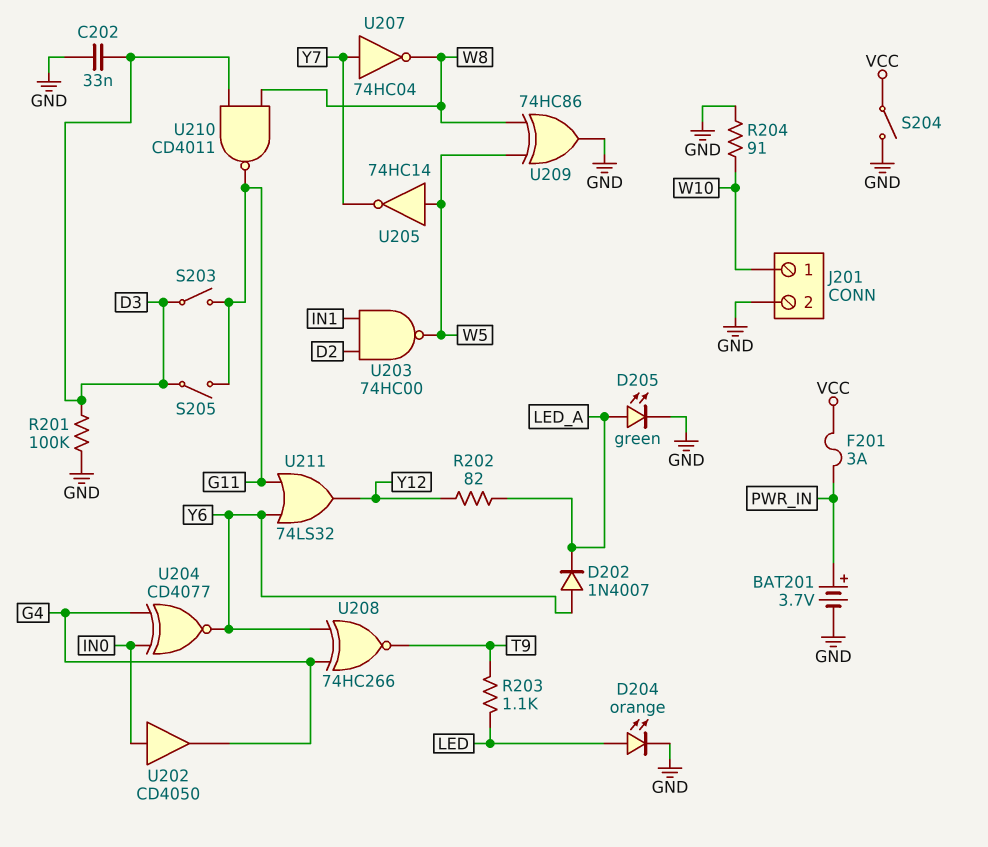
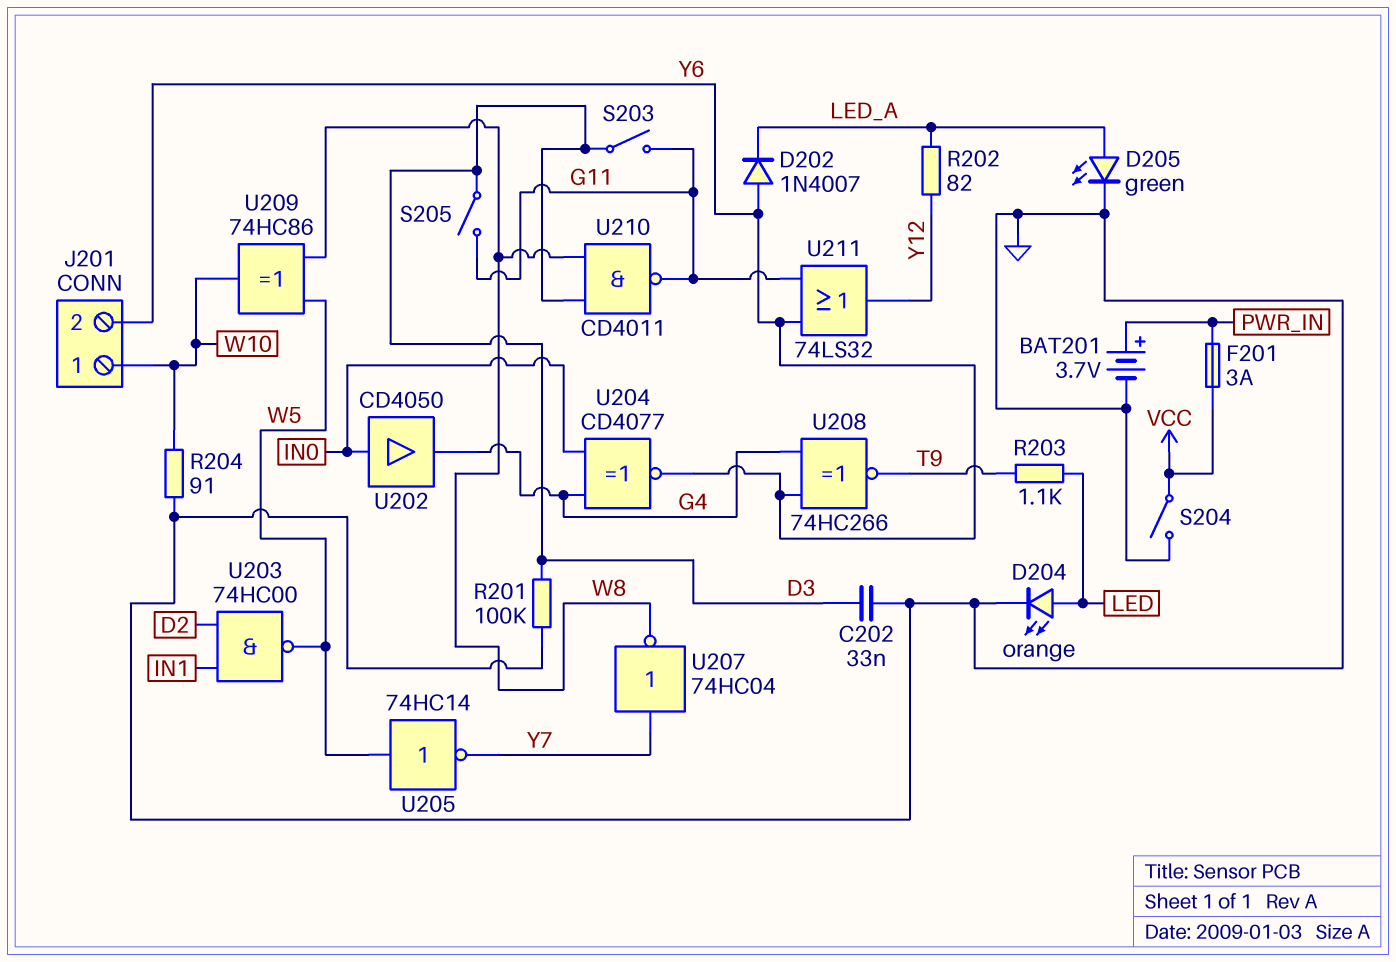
J201 pin 2: GND -> Y6
U209: XOR 74HC86 (in W5, in W8, out GND) -> XOR 74HC86 (in W5, in W8, out W10)

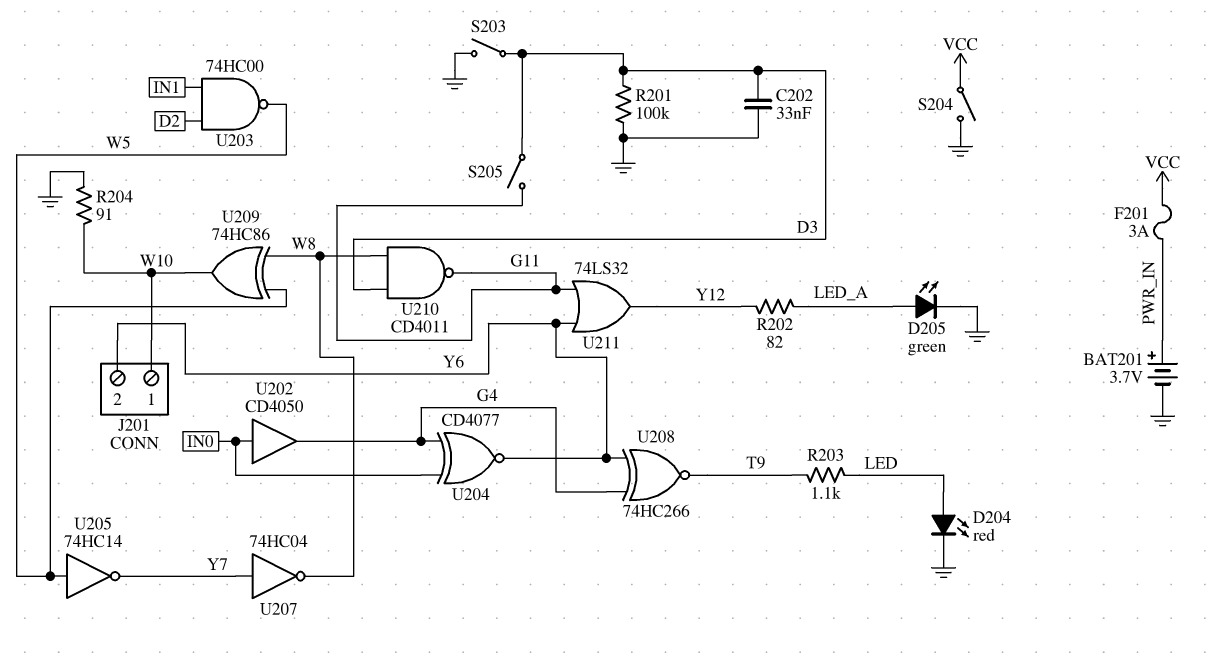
D202: diode 1N4007 (A Y6, K LED_A) -> none
D204: LED orange (A LED, K GND) -> LED red (A LED, K GND)
S203: switch (D3, G11) -> switch (D3, GND)

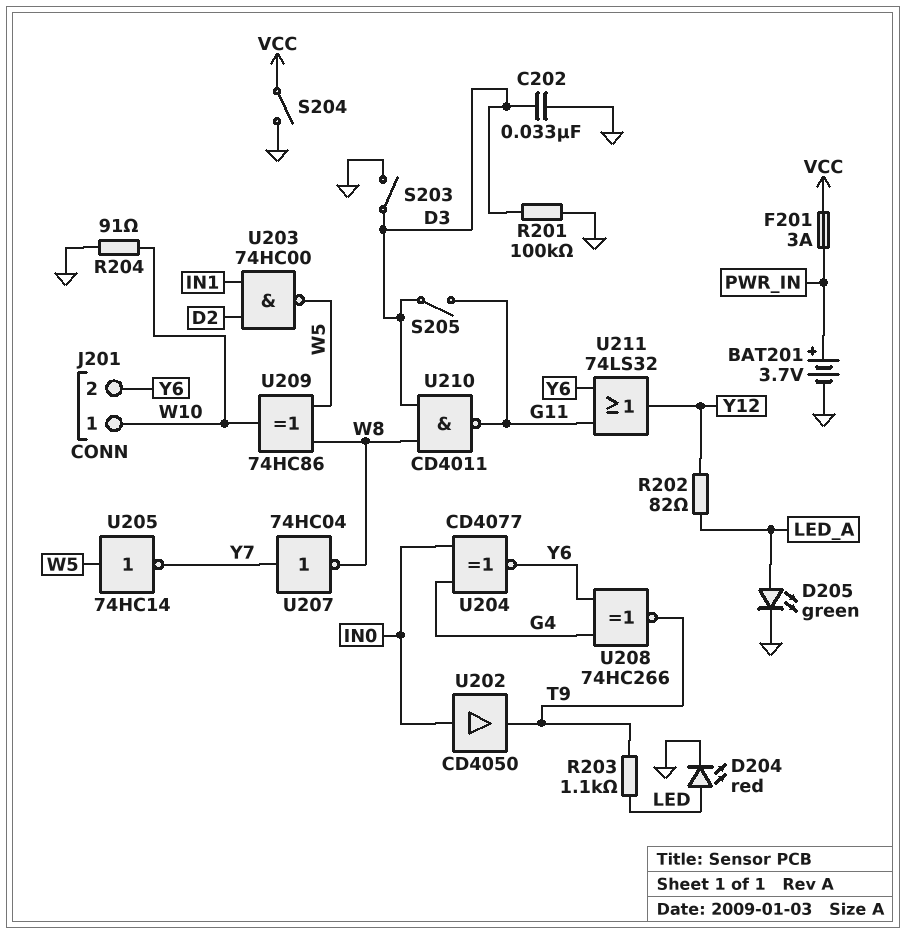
U202: buffer CD4050 (in IN0, out G4) -> buffer CD4050 (in IN0, out T9)

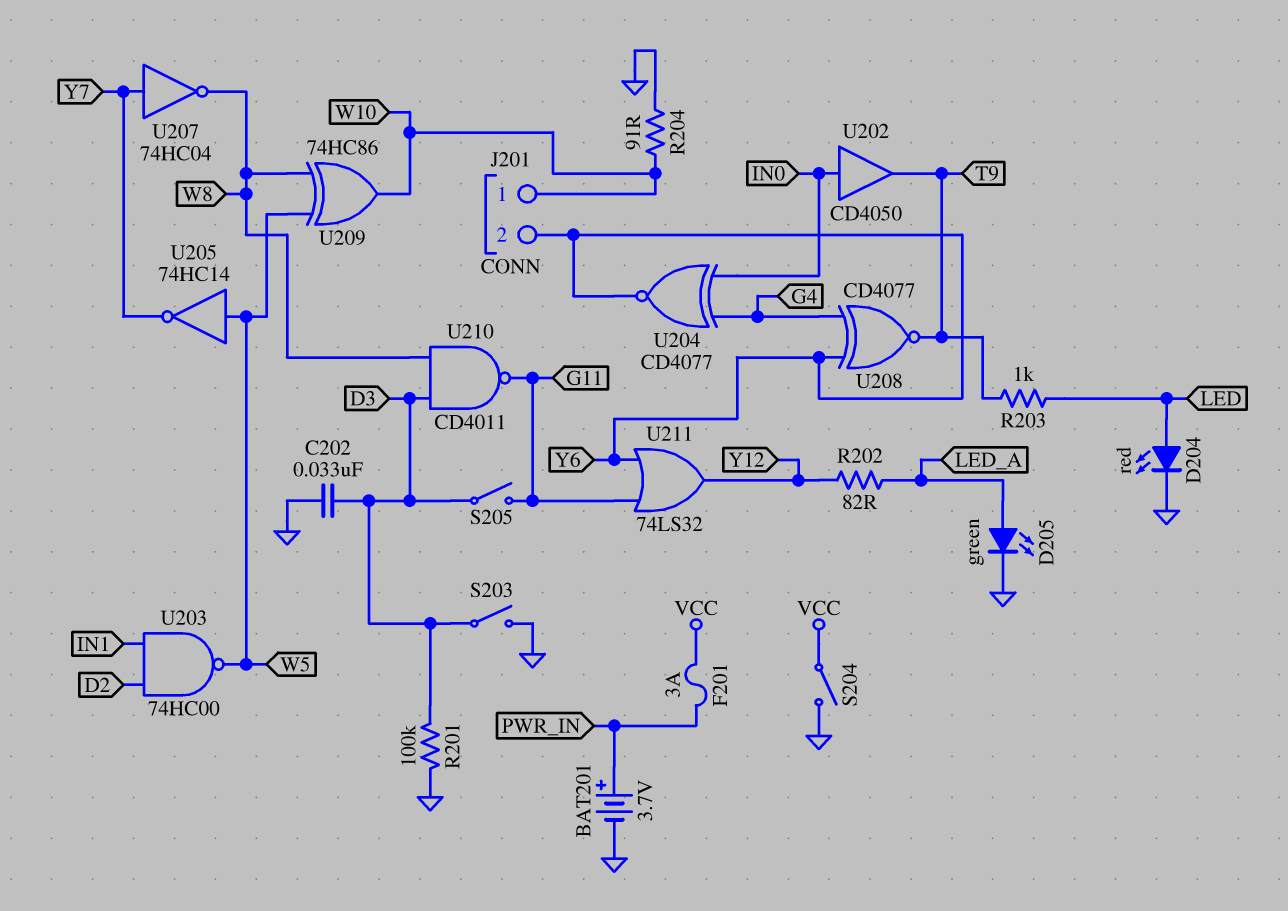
R203: 1.1k (LED, T9) -> 1k (LED, T9)
U208: XNOR 74HC266 (in G4, in Y6, out T9) -> XNOR CD4077 (in G4, in Y6, out T9)

